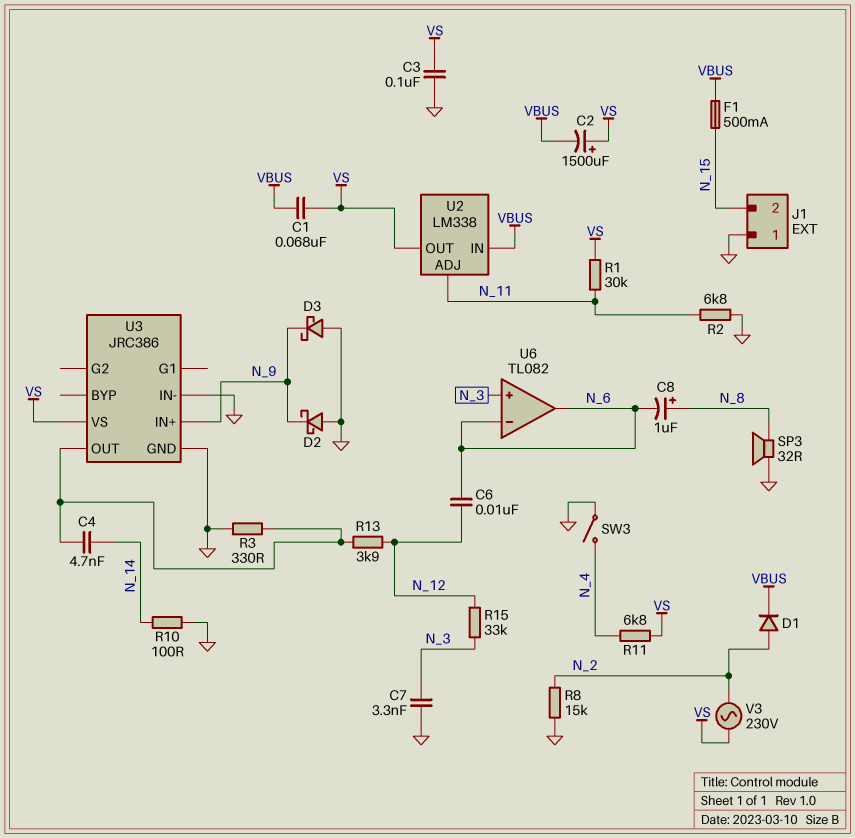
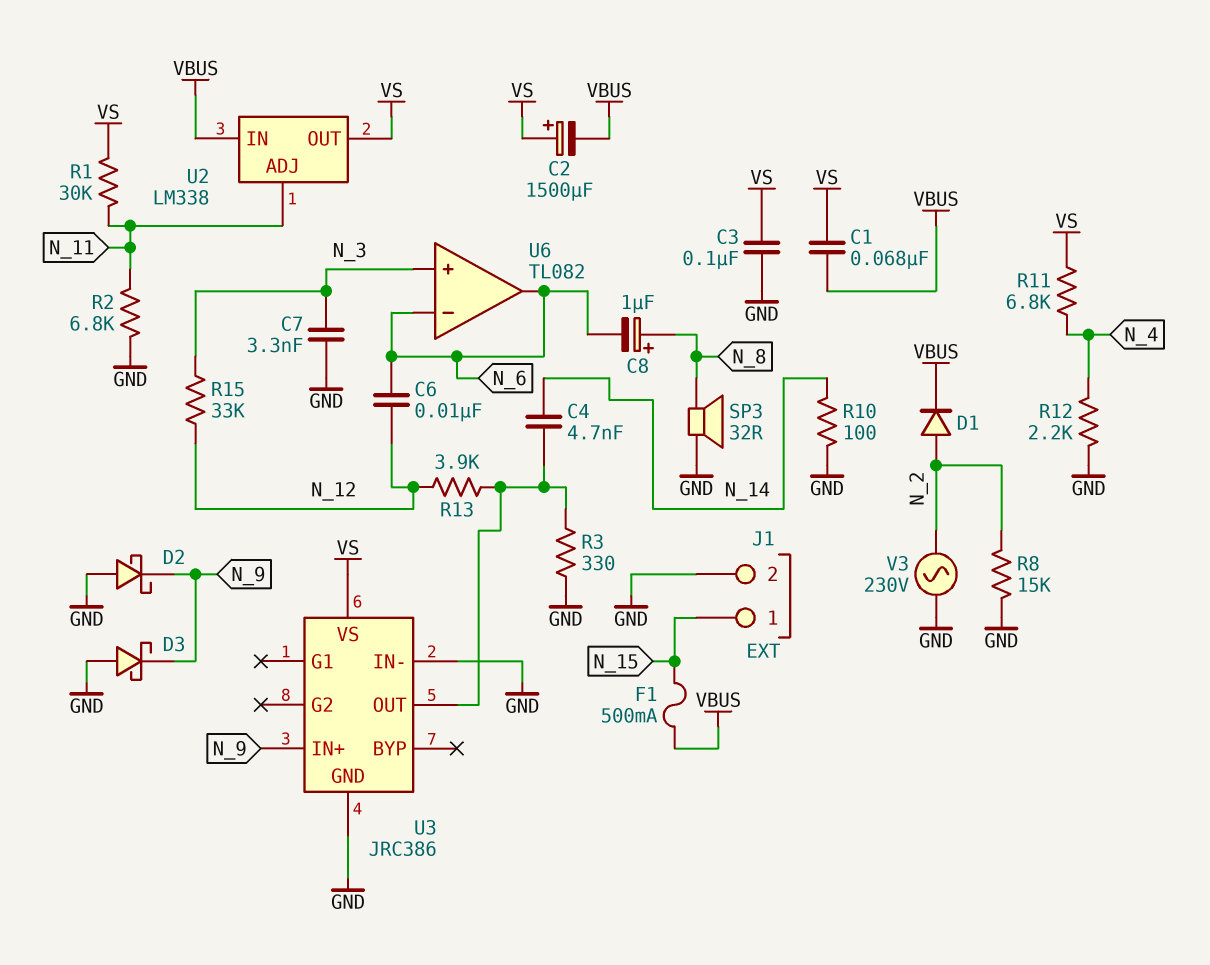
J1 pin 1: GND -> N_15
J1 pin 2: N_15 -> GND
R12: none -> 2.2k (GND, N_4)
SW3: switch (GND, N_4) -> none
V3: AC 230V (N_2, VS) -> AC 230V (GND, N_2)

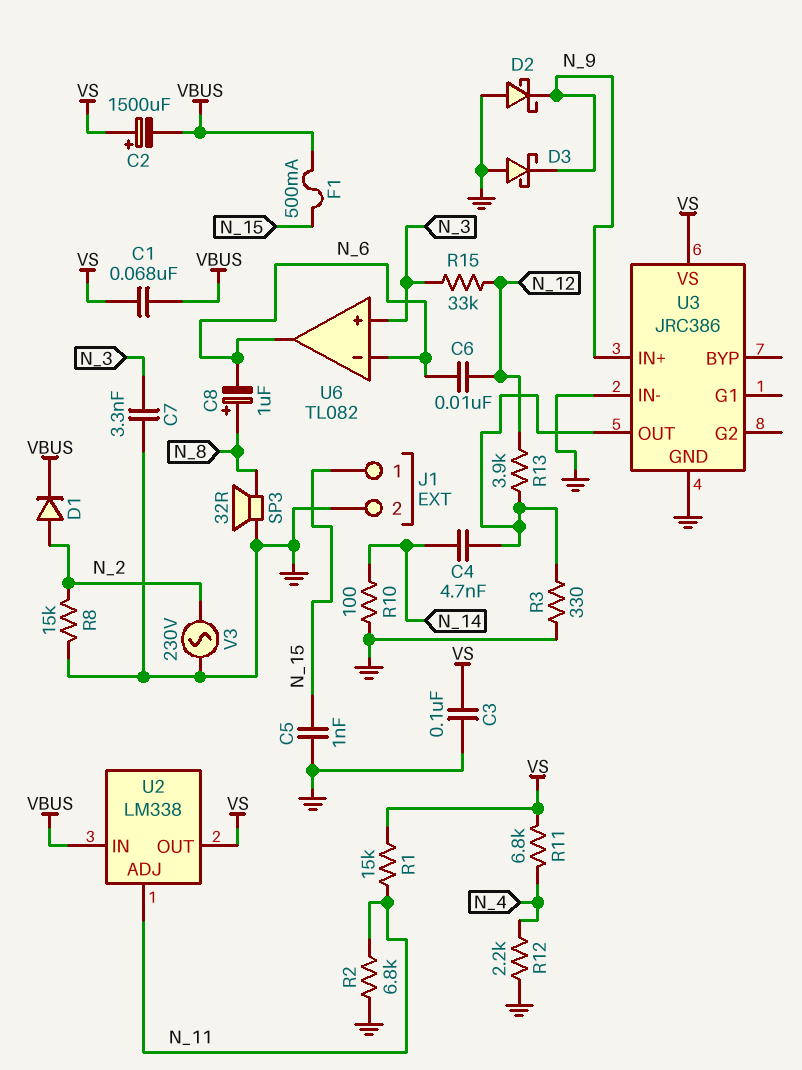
C5: none -> 1nF (GND, N_15)
R1: 30k (N_11, VS) -> 15k (N_11, VS)

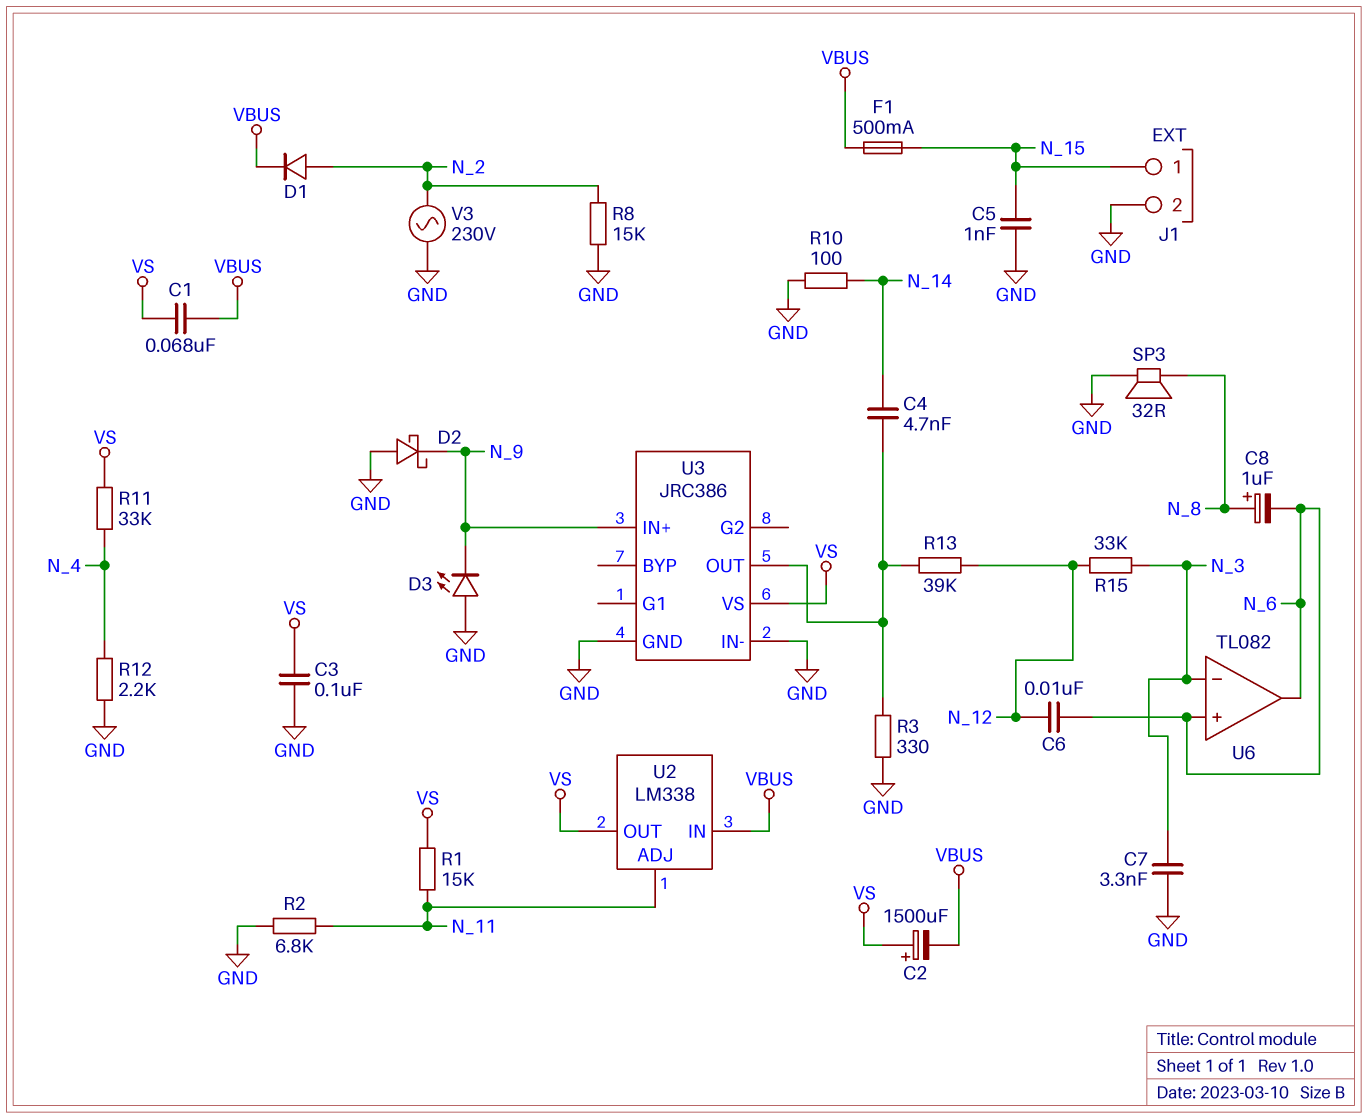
D3: schottky (A GND, K N_9) -> LED (A GND, K N_9)
R11: 6.8k (N_4, VS) -> 33k (N_4, VS)
R13: 3.9k (N_12, U3/OUT) -> 39k (N_12, U3/OUT)
U6 pin in+: N_3 -> N_6
U6 pin in-: N_6 -> N_3

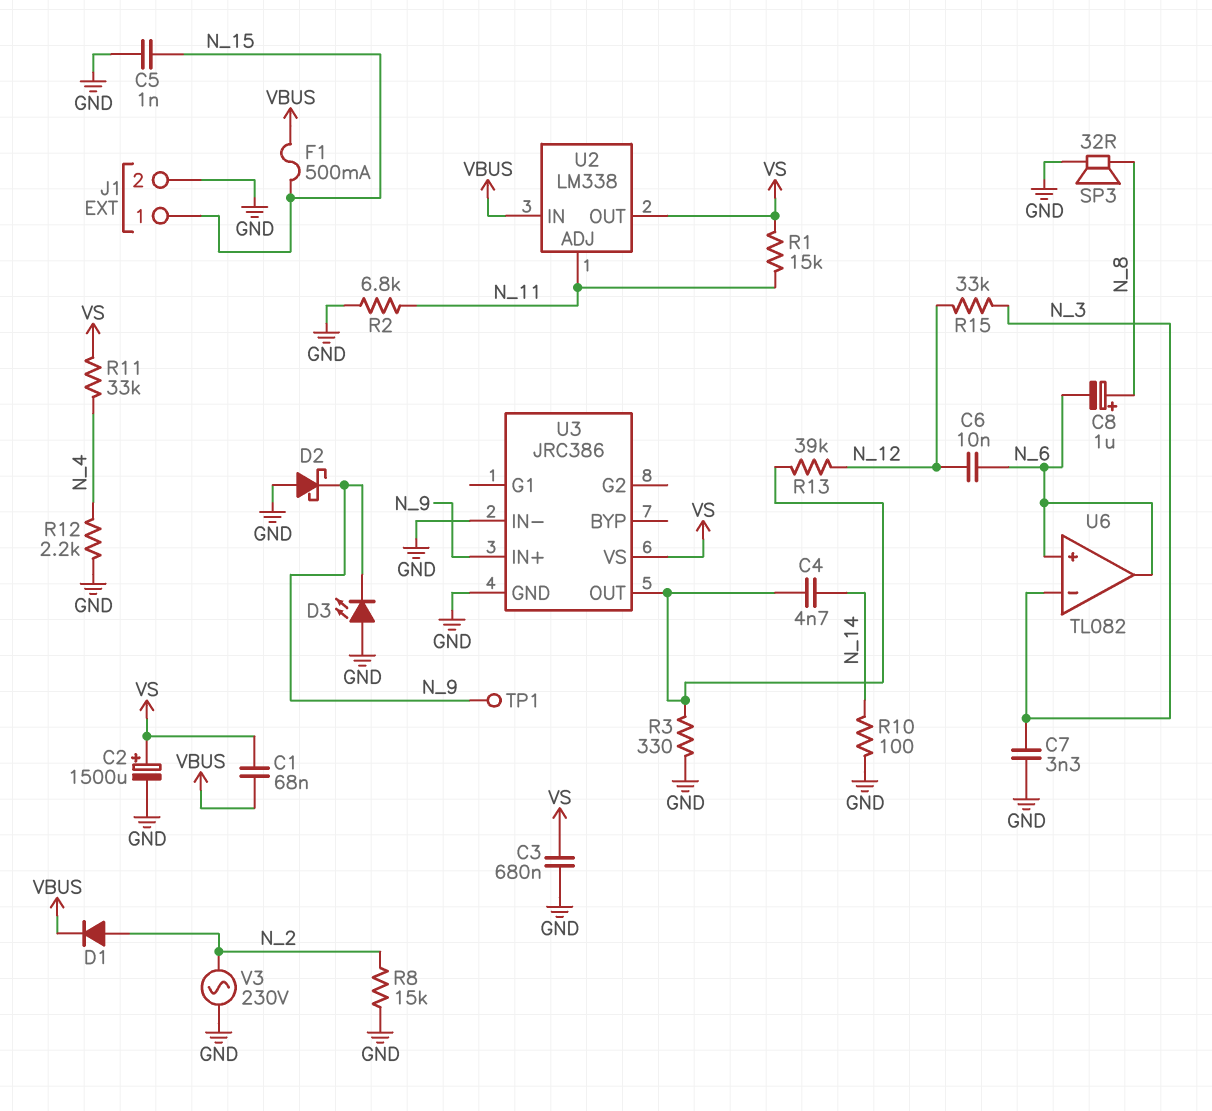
C2: 1500uF (plus VS, minus VBUS) -> 1500uF (plus VS, minus GND)
C3: 100nF (GND, VS) -> 680nF (GND, VS)
TP1: none -> test point (N_9)

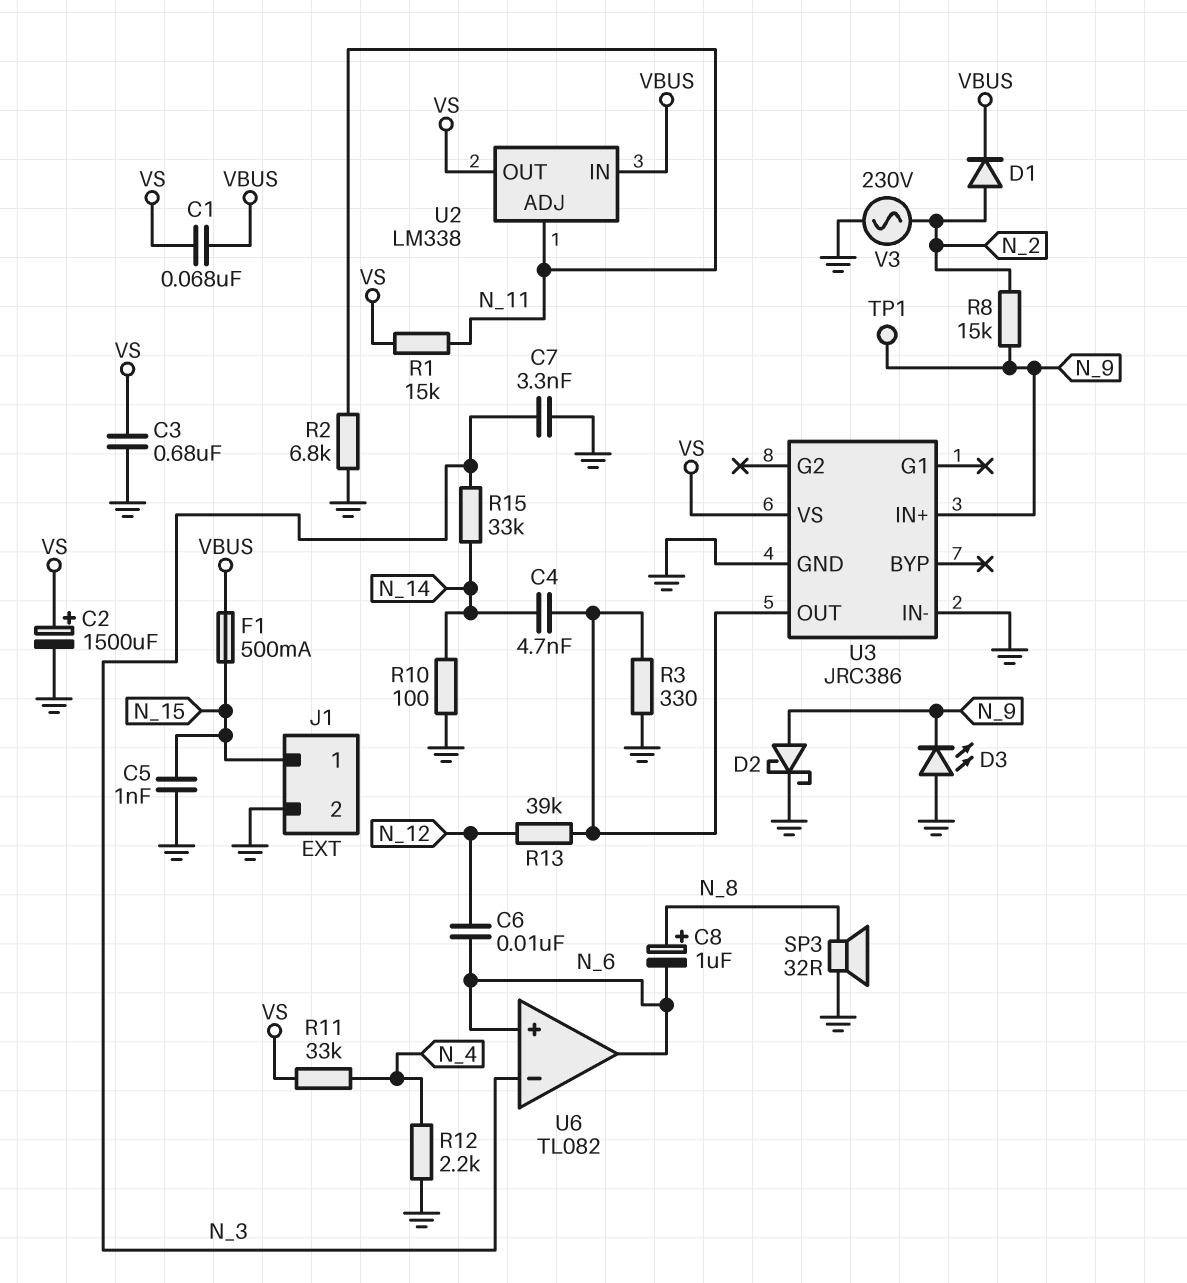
D2: schottky (A GND, K N_9) -> schottky (A N_9, K GND)
R8: 15k (GND, N_2) -> 15k (N_2, N_9)
R15: 33k (N_3, N_12) -> 33k (N_3, N_14)

